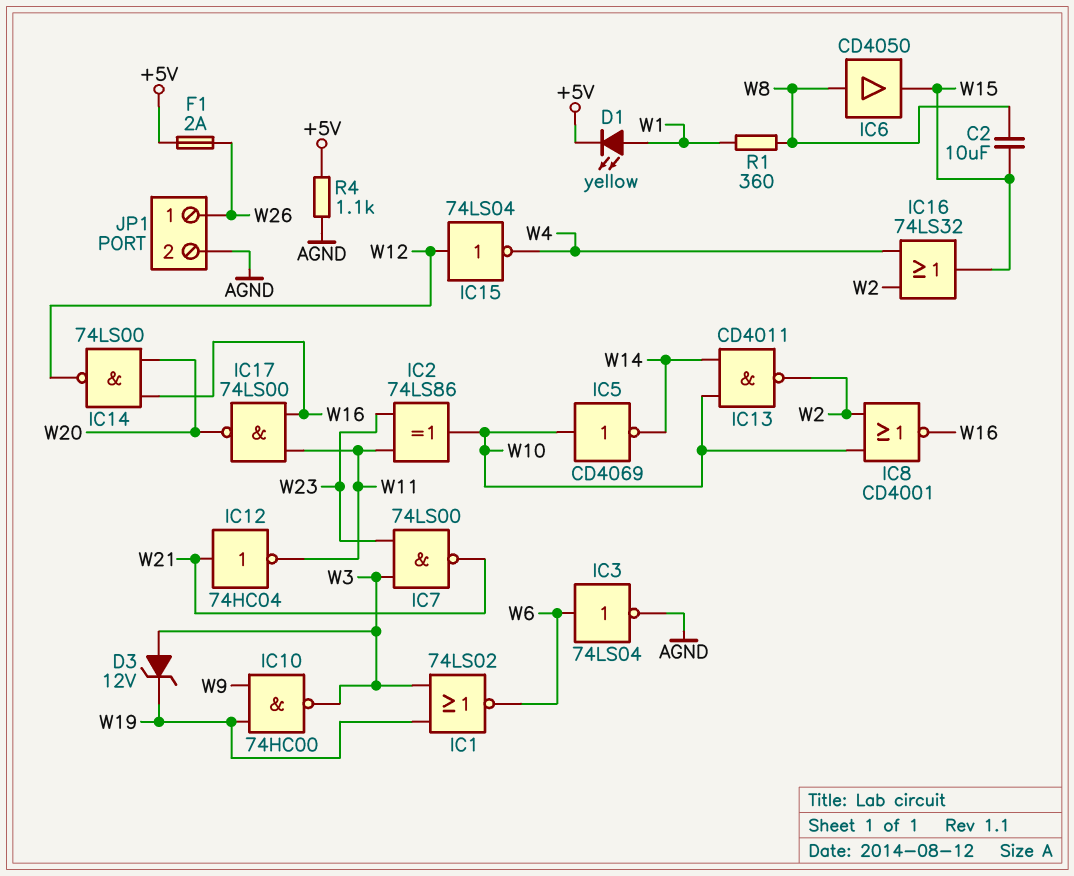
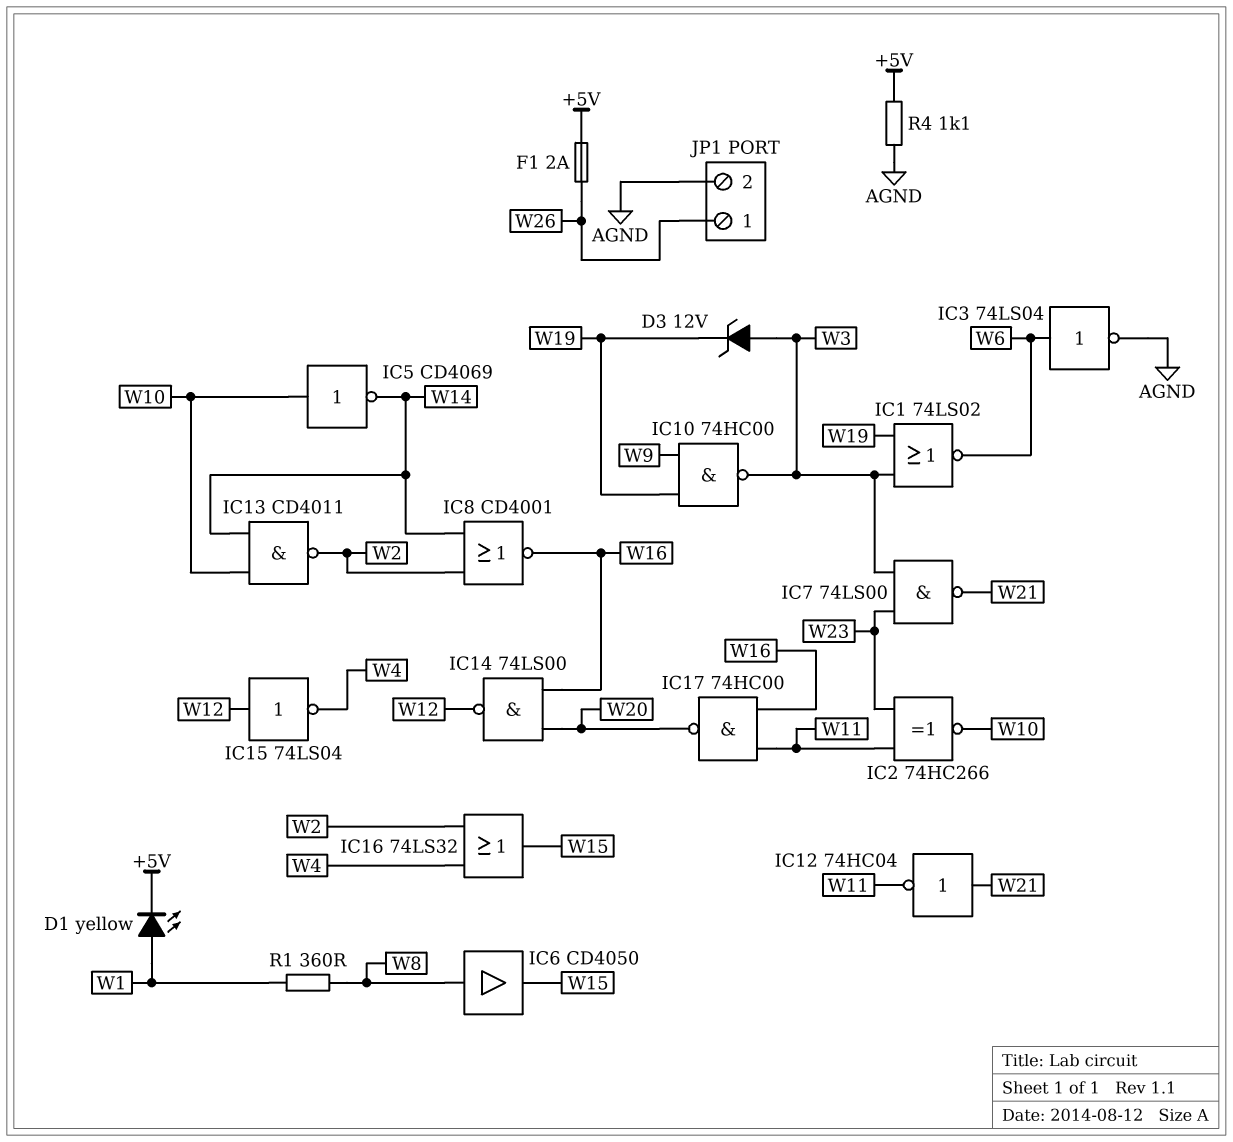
C2: 10uF (W8, W15) -> none
IC2: XOR 74LS86 (in W11, in W23, out W10) -> XNOR 74HC266 (in W11, in W23, out W10)
IC8: NOR CD4001 (in W2, in W10, out W16) -> NOR CD4001 (in W2, in W14, out W16)
IC17: NAND 74LS00 (in W11, in W16, out W20) -> NAND 74HC00 (in W11, in W16, out W20)

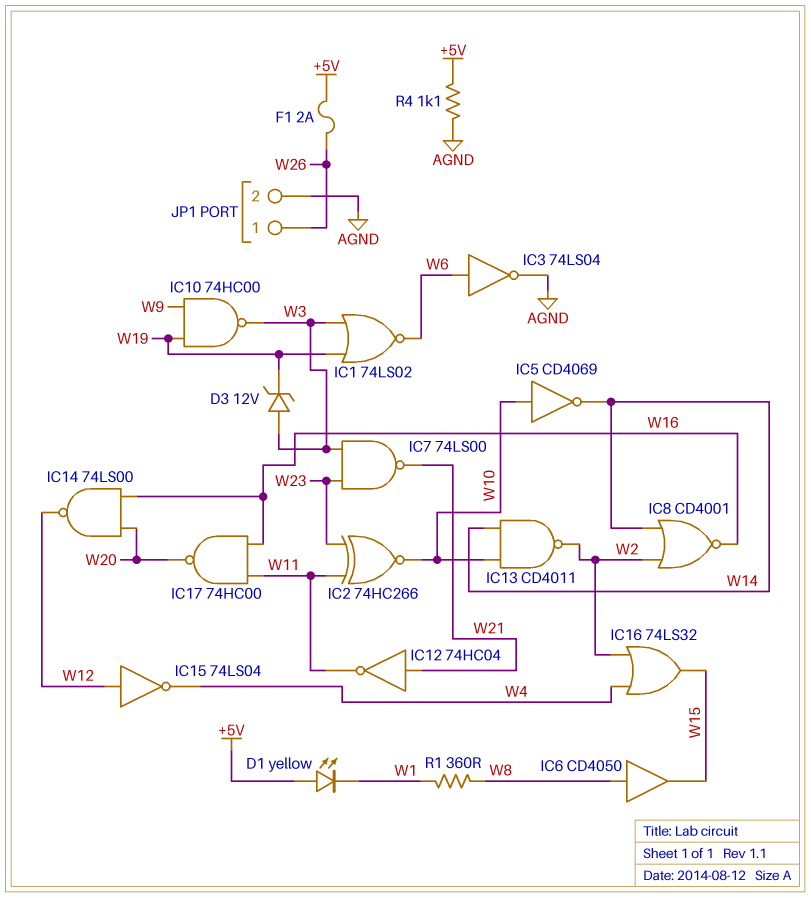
D1: LED yellow (A W1, K +5V) -> LED yellow (A +5V, K W1)

